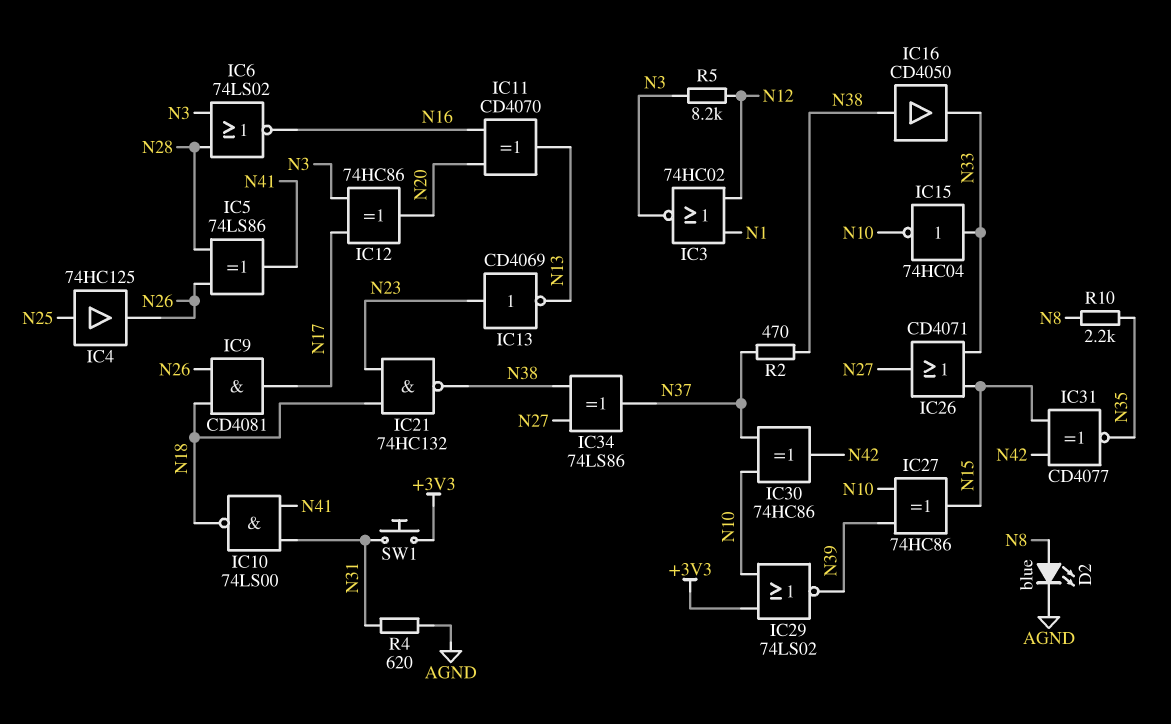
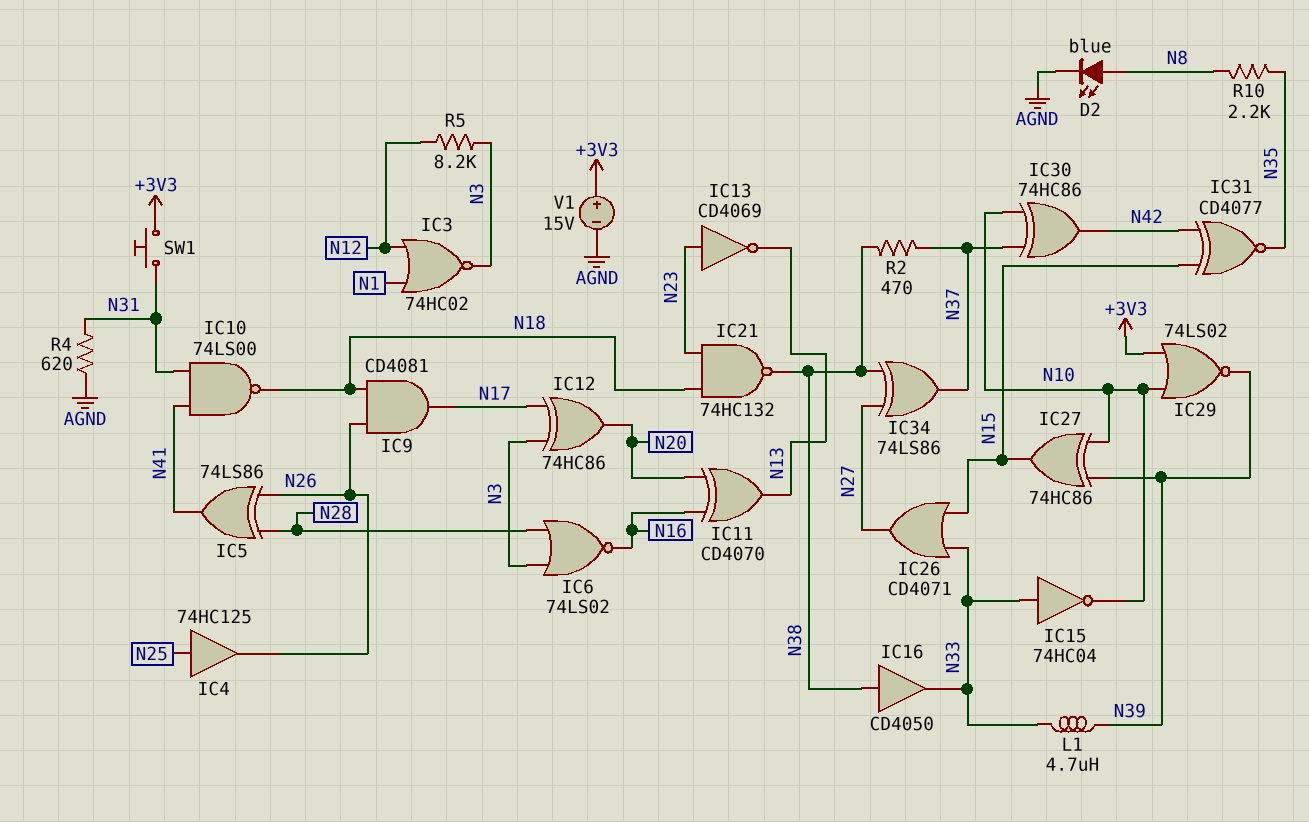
L1: none -> 4.7uH (N33, N39)
V1: none -> 15V (plus +3V3, minus AGND)

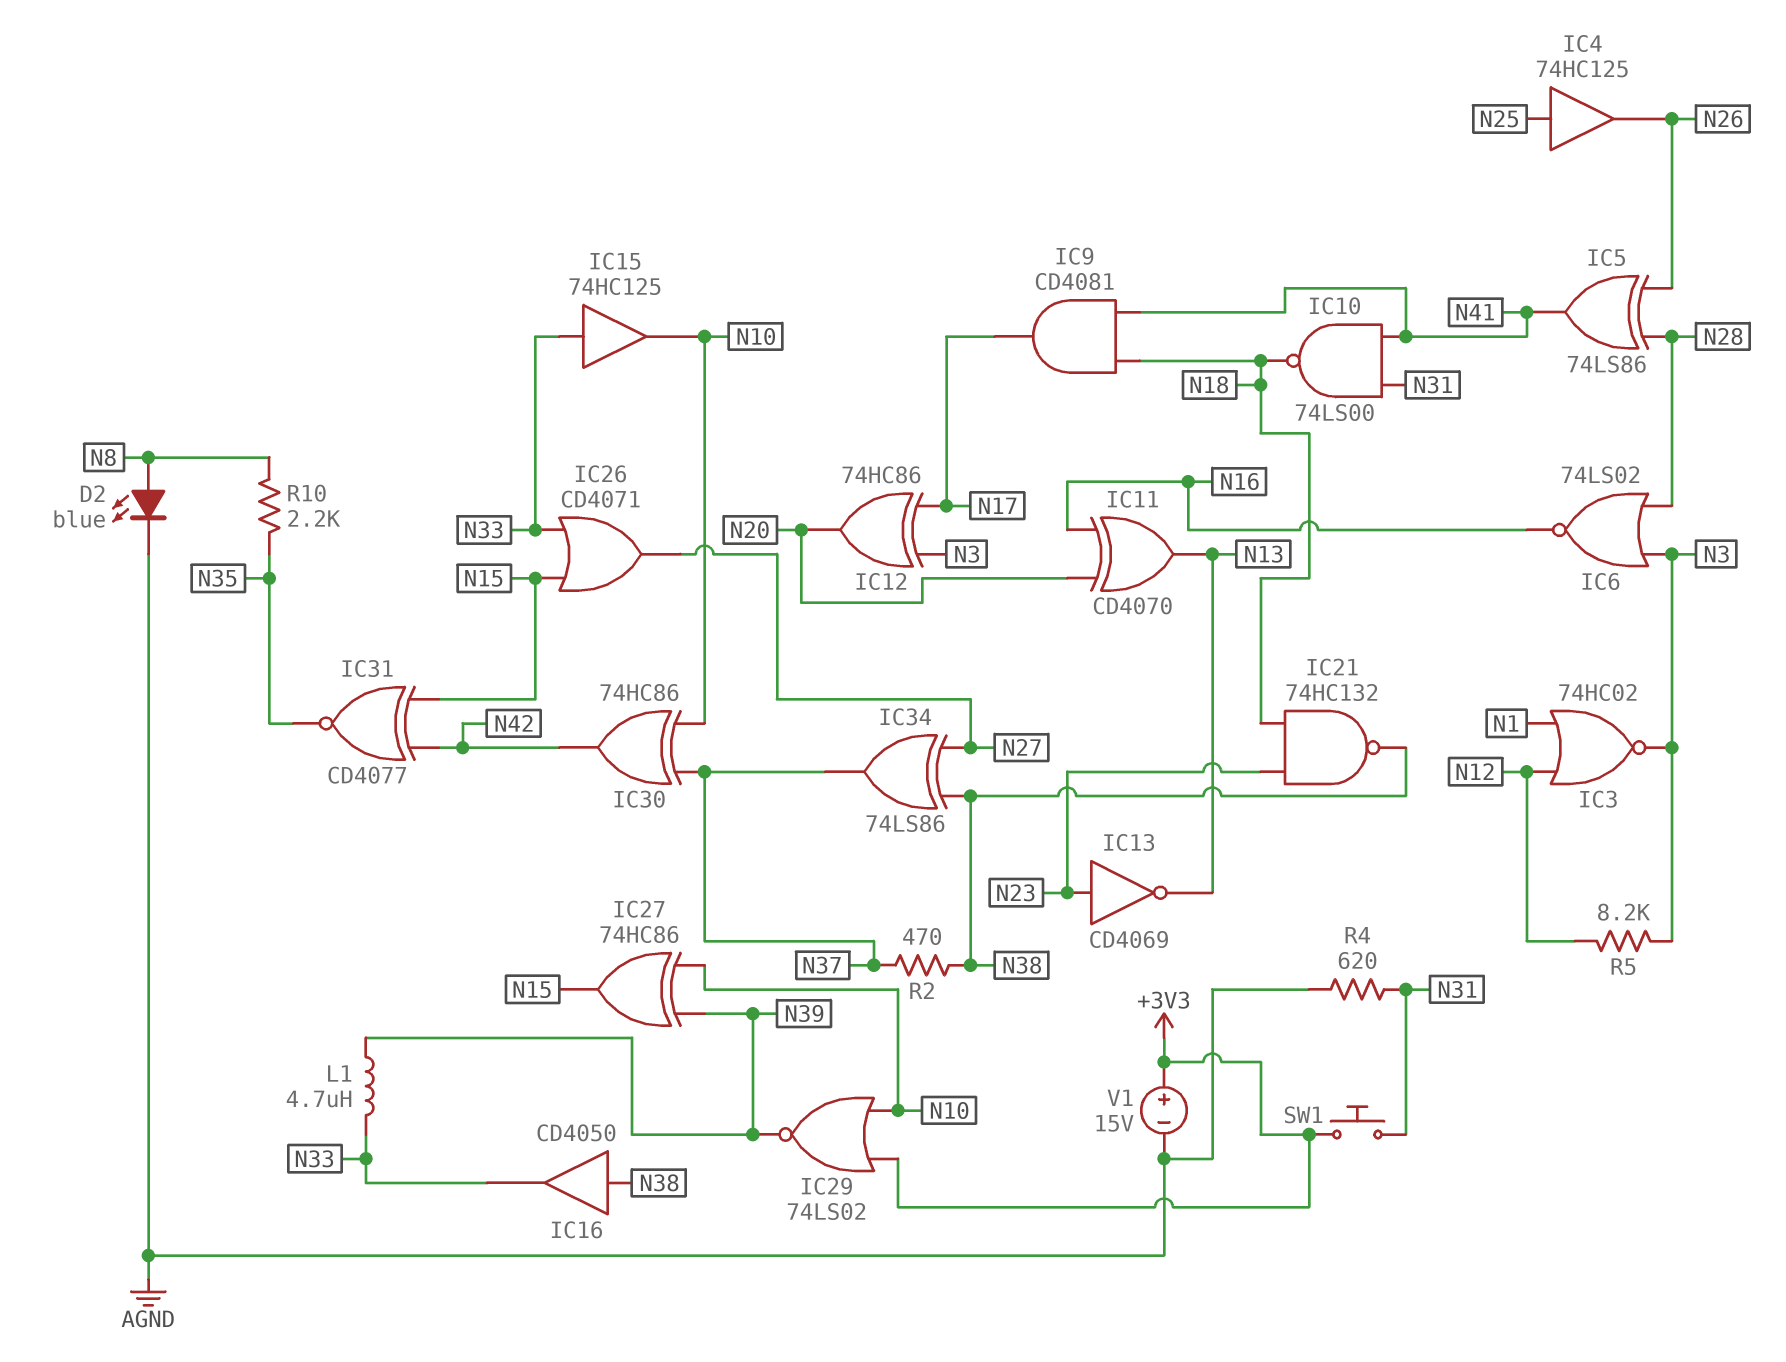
IC9: AND CD4081 (in N18, in N26, out N17) -> AND CD4081 (in N18, in N41, out N17)
IC15: NOT 74HC04 (in N33, out N10) -> buffer 74HC125 (in N33, out N10)

